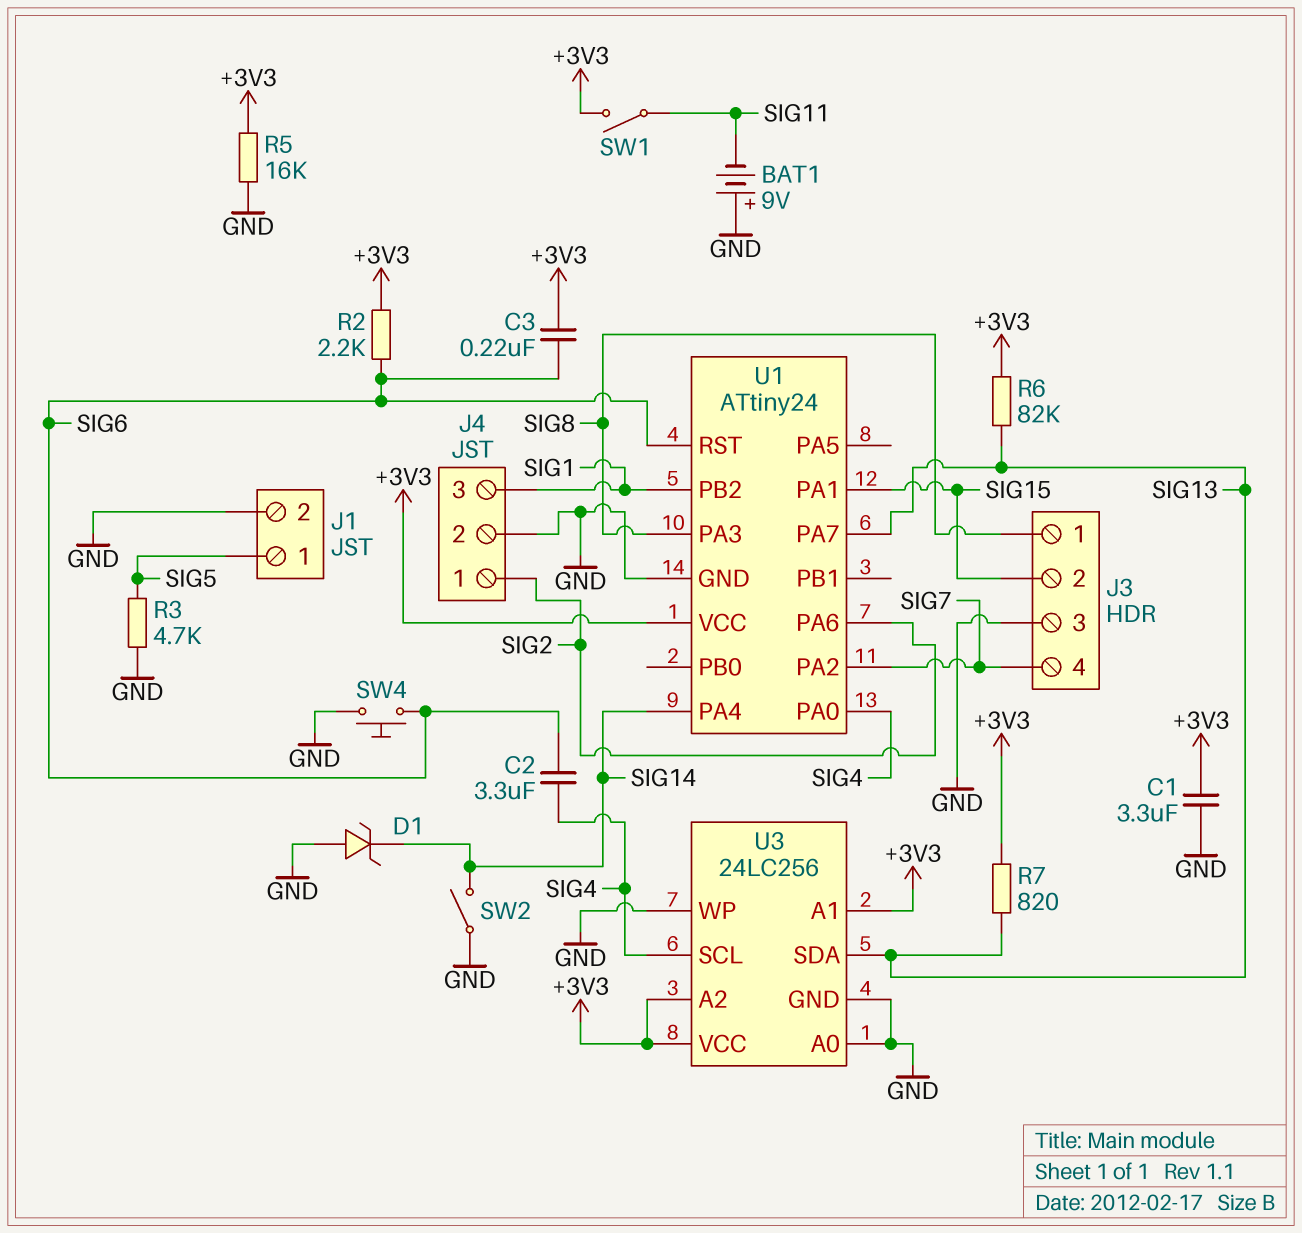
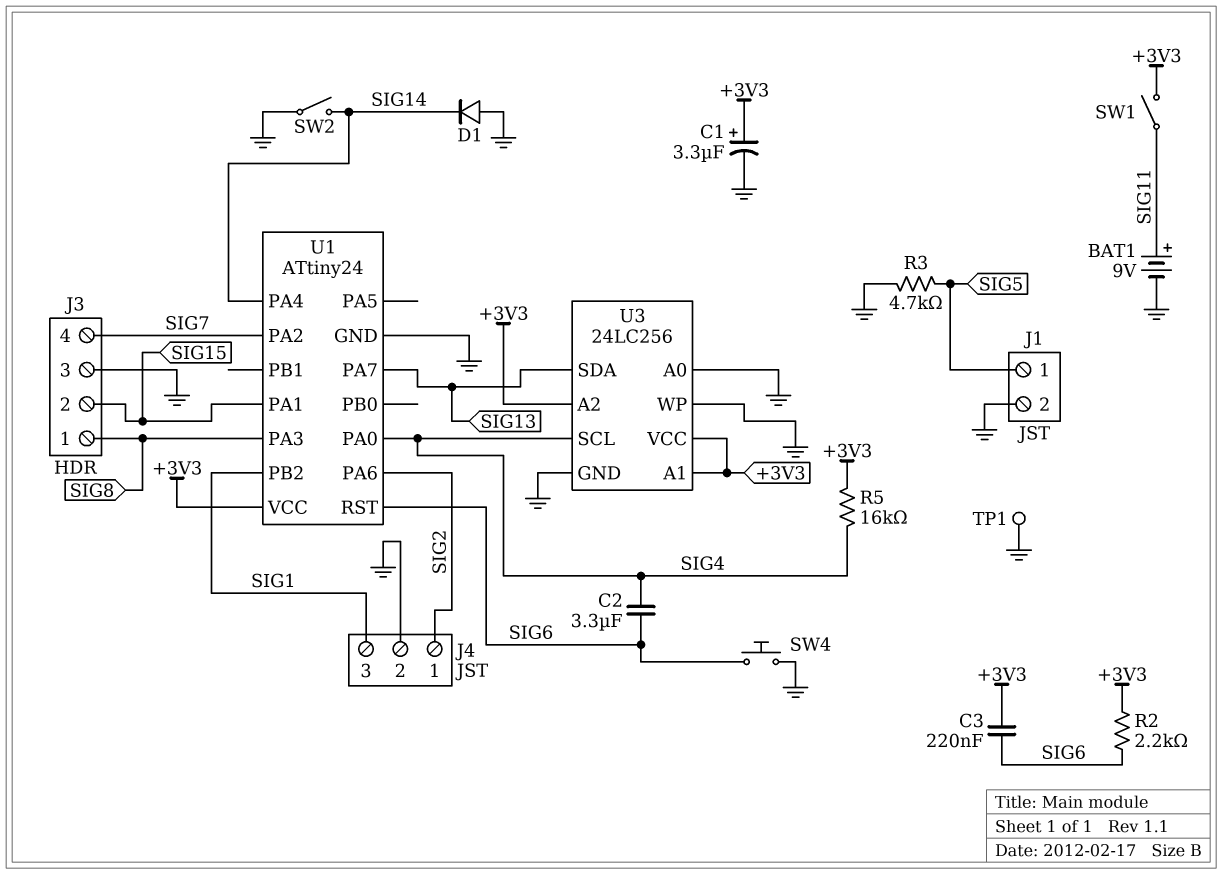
BAT1: 9V (plus GND, minus SIG11) -> 9V (plus SIG11, minus GND)
C1: 3.3uF (+3V3, GND) -> 3.3uF (plus +3V3, minus GND)
D1: zener (A GND, K SIG14) -> diode (A GND, K SIG14)
R5: 16k (+3V3, GND) -> 16k (+3V3, SIG4)
R6: 82k (+3V3, SIG13) -> none
R7: 820 (+3V3, SIG13) -> none
TP1: none -> test point (GND)

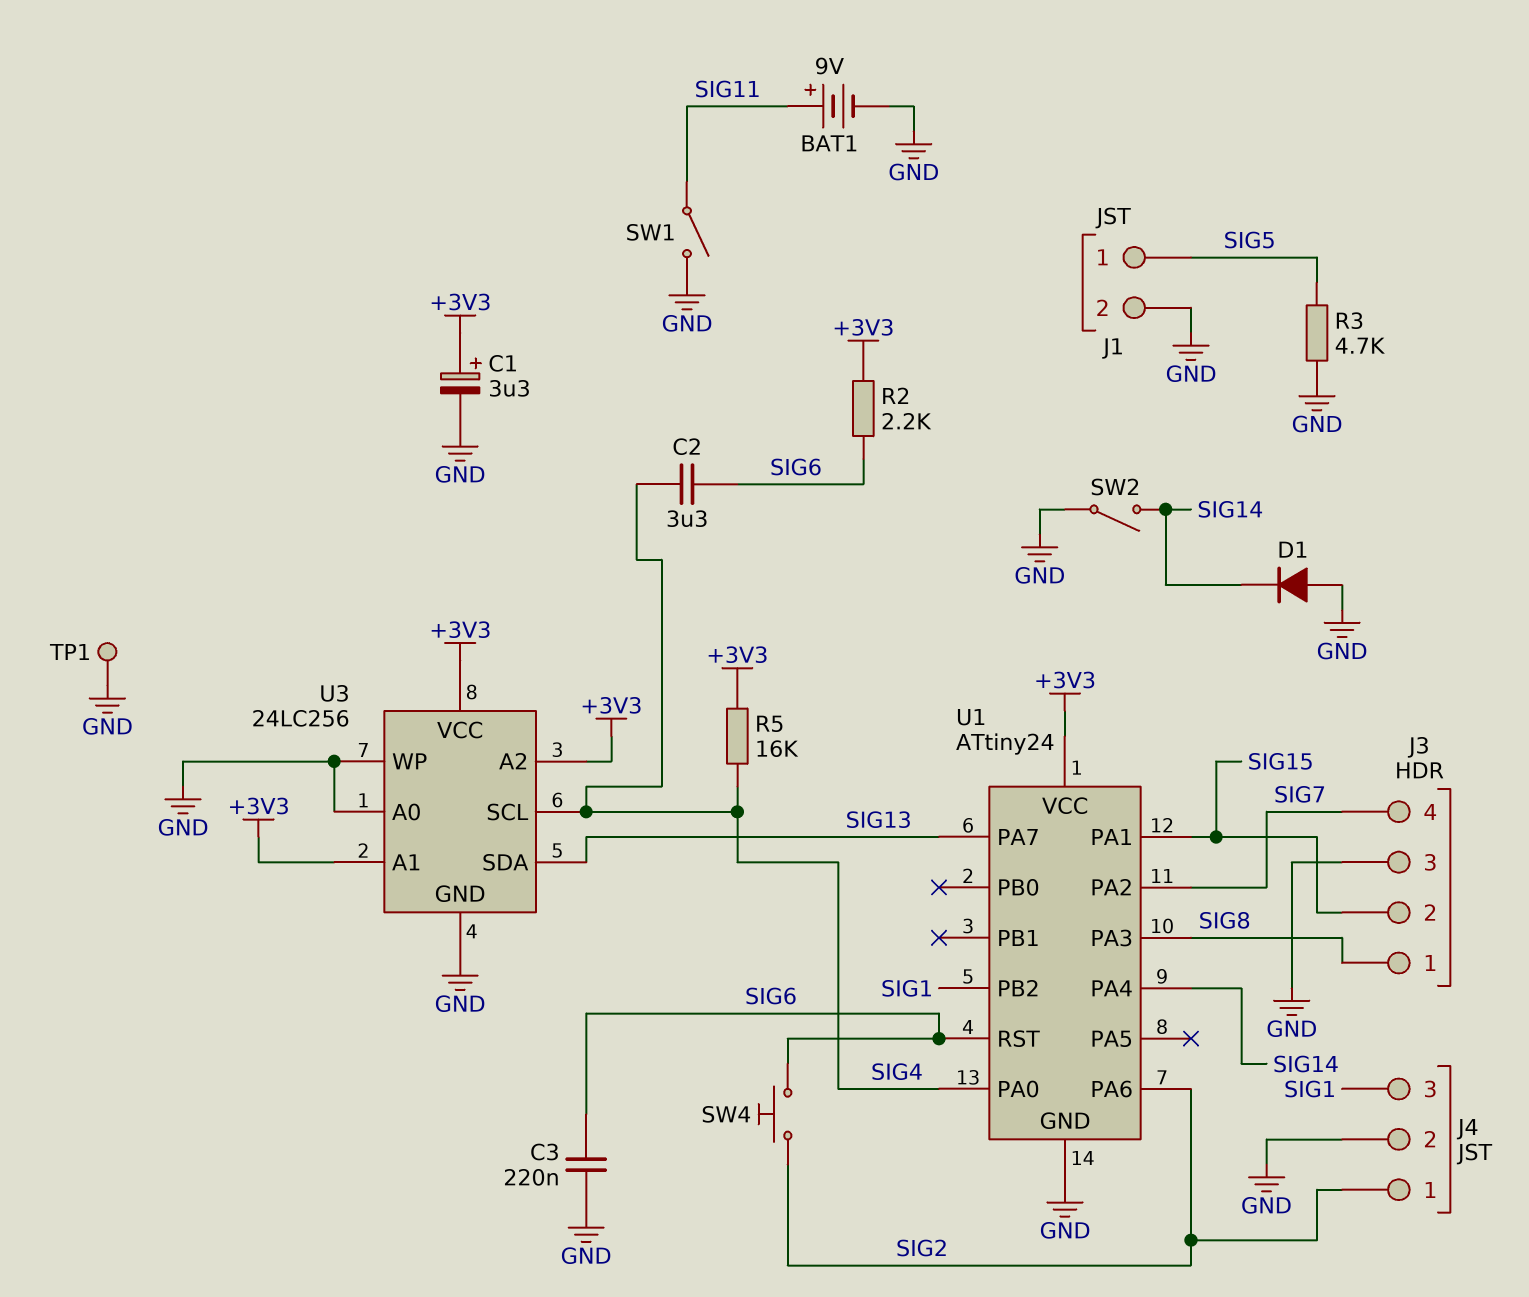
C3: 220nF (+3V3, SIG6) -> 220nF (GND, SIG6)
SW1: switch (+3V3, SIG11) -> switch (GND, SIG11)
SW4: button (GND, SIG6) -> button (SIG2, SIG6)

